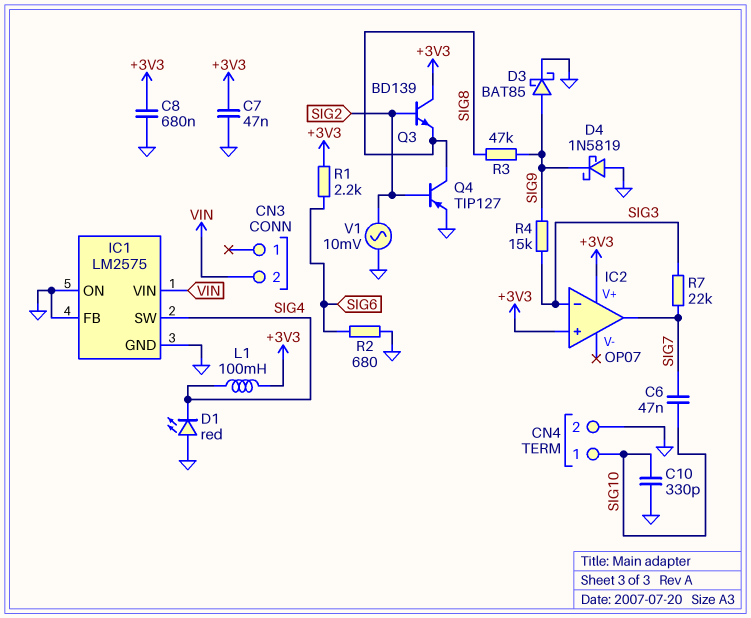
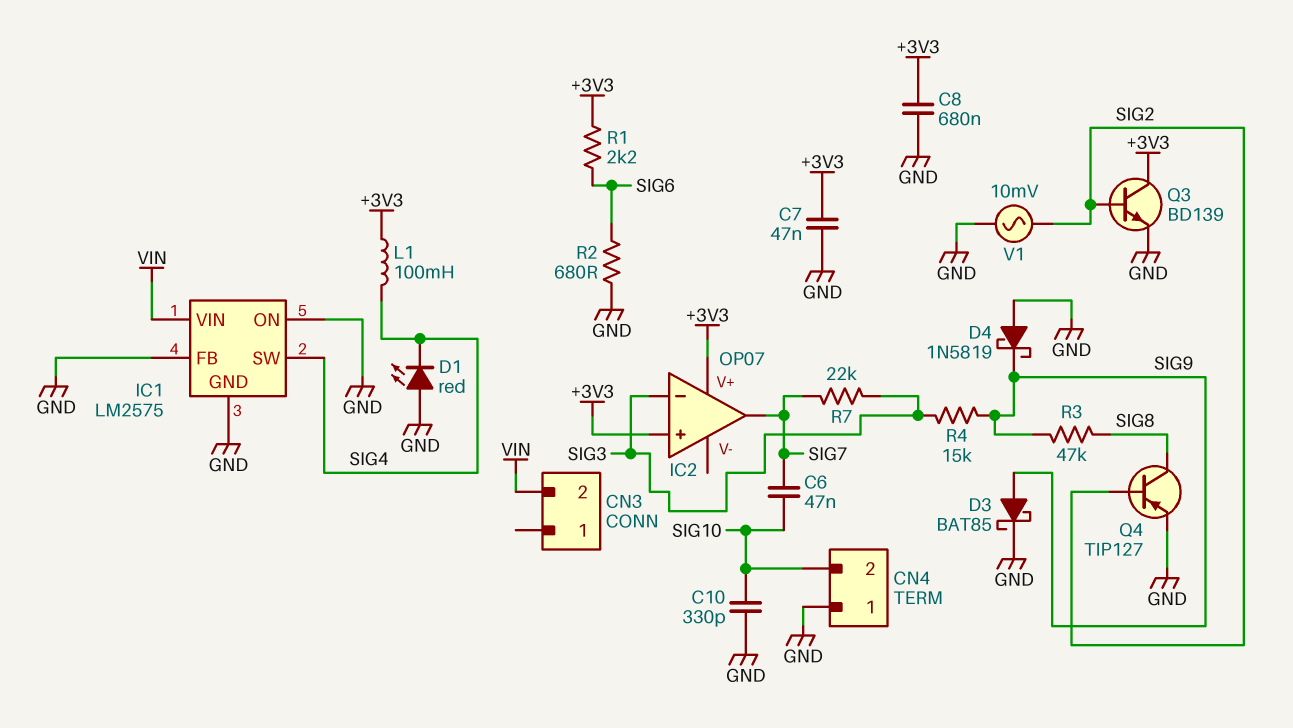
CN4 pin 1: SIG10 -> GND
CN4 pin 2: GND -> SIG10
Q3: NPN BD139 (B SIG2, C +3V3, E SIG8) -> NPN BD139 (B SIG2, C +3V3, E GND)

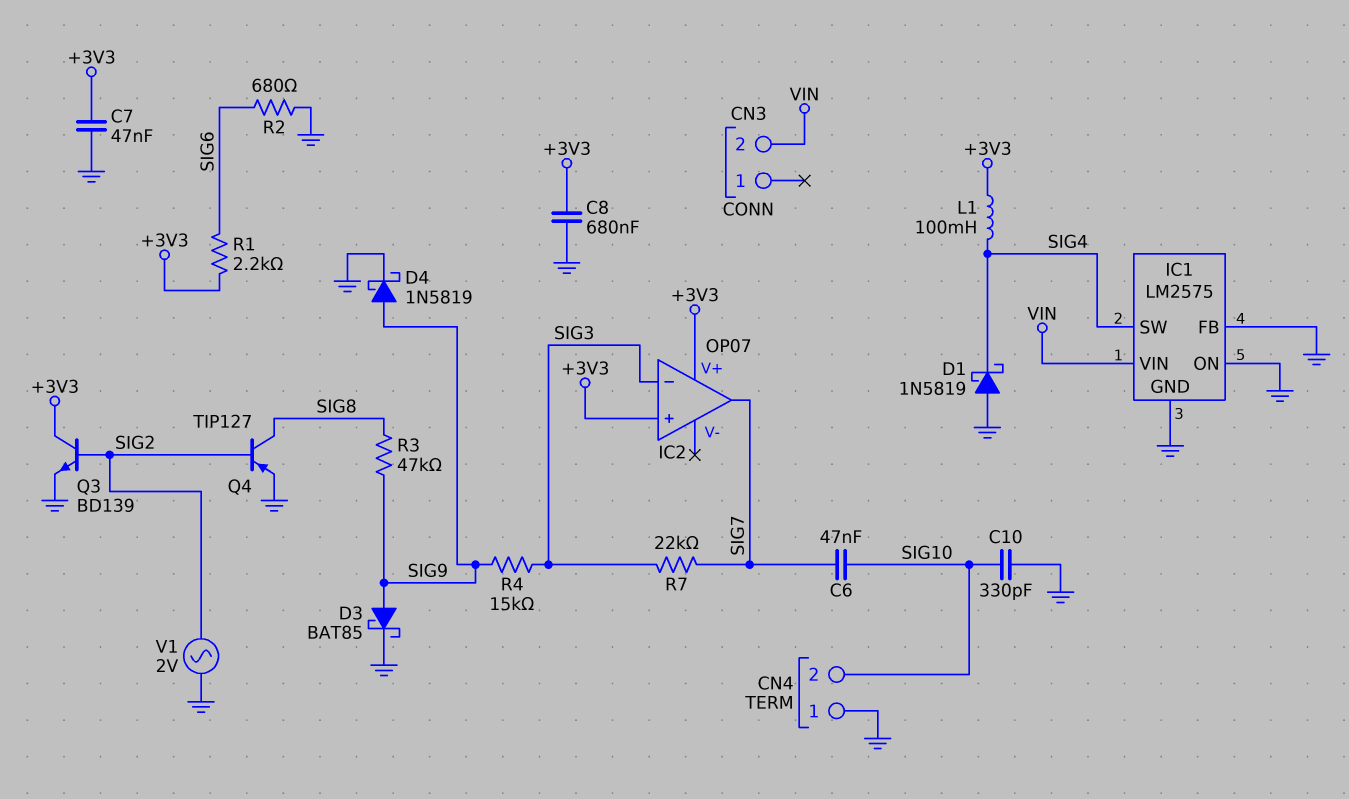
D1: LED red (A GND, K SIG4) -> schottky 1N5819 (A GND, K SIG4)
D4: schottky 1N5819 (A GND, K SIG9) -> schottky 1N5819 (A SIG9, K GND)
V1: AC 10mV (GND, SIG2) -> AC 2V (GND, SIG2)

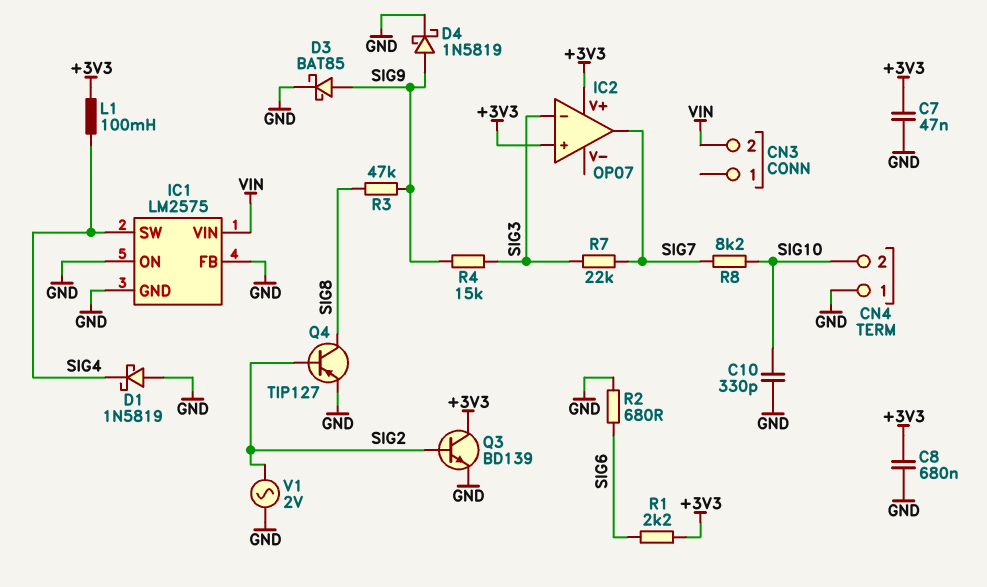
C6: 47nF (SIG7, SIG10) -> none
R8: none -> 8.2k (SIG7, SIG10)

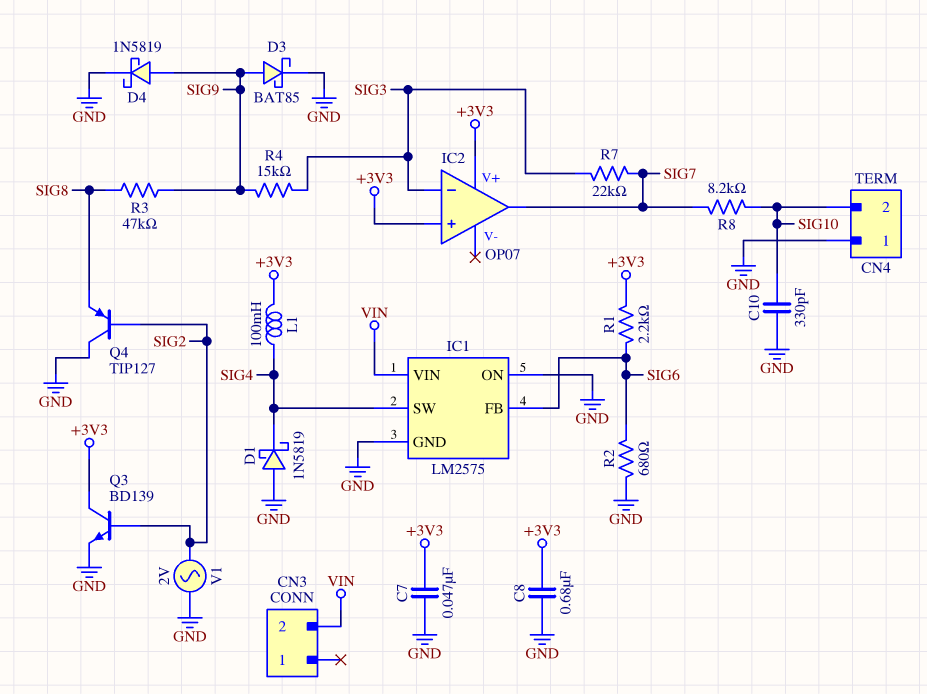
IC1 pin FB: GND -> SIG6
Q4: PNP TIP127 (B SIG2, C SIG8, E GND) -> PNP TIP127 (B SIG2, C GND, E SIG8)

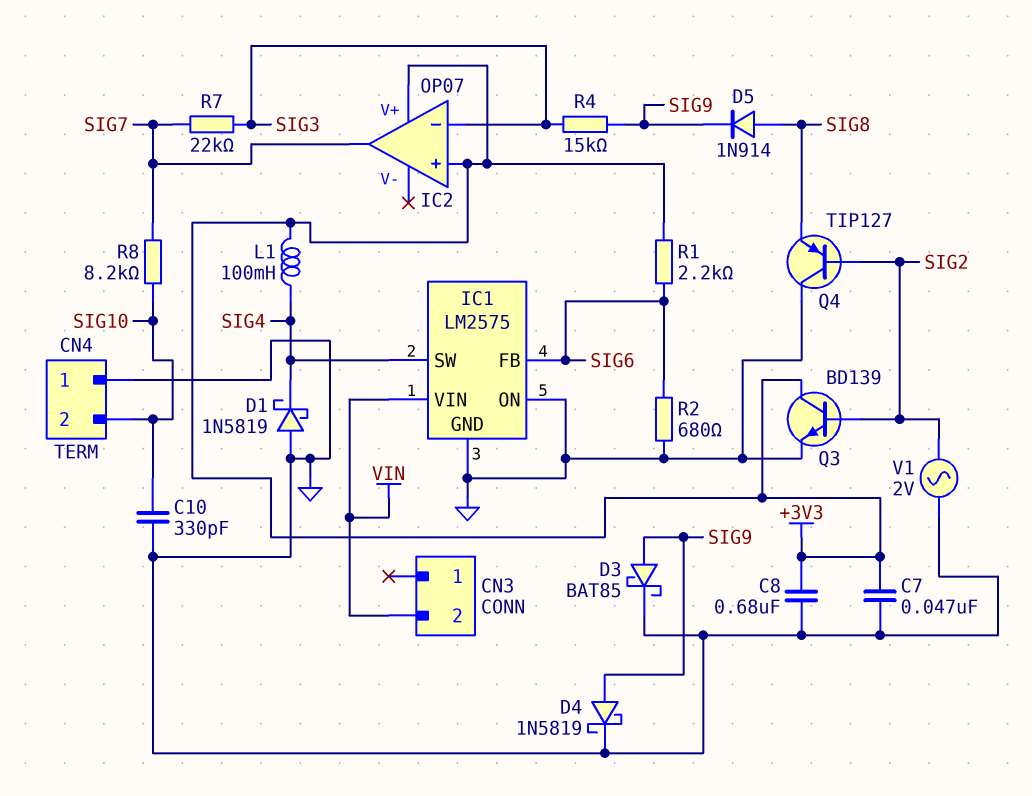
D5: none -> diode 1N914 (A SIG8, K SIG9)
R3: 47k (SIG8, SIG9) -> none

